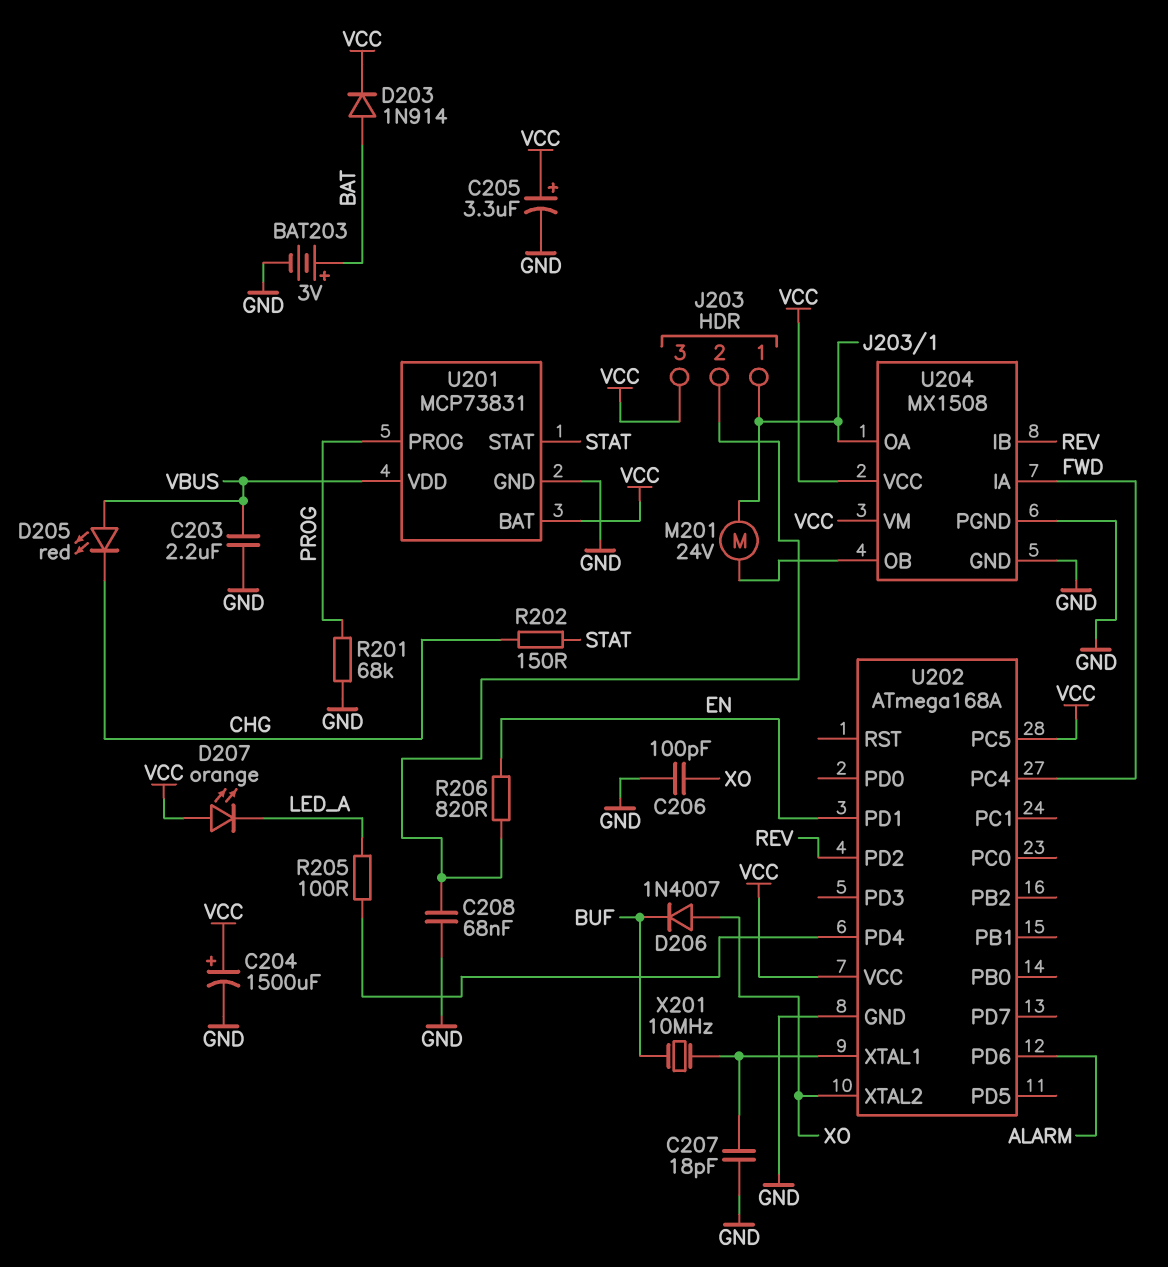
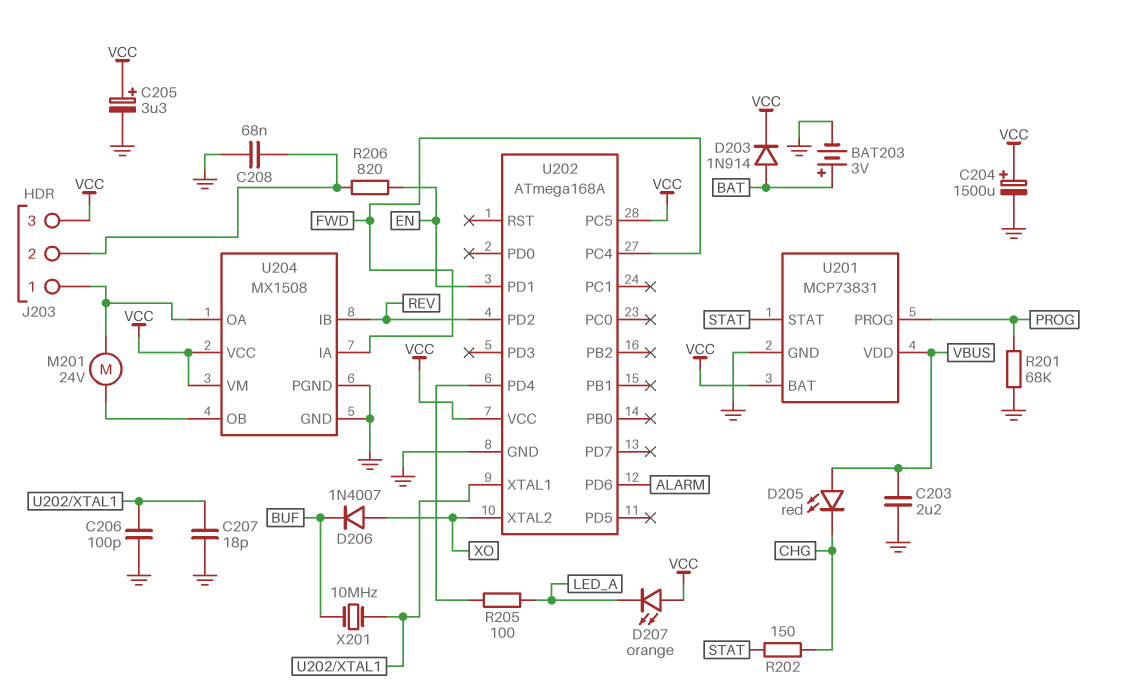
C206: 100pF (GND, XO) -> 100pF (GND, U202/XTAL1)

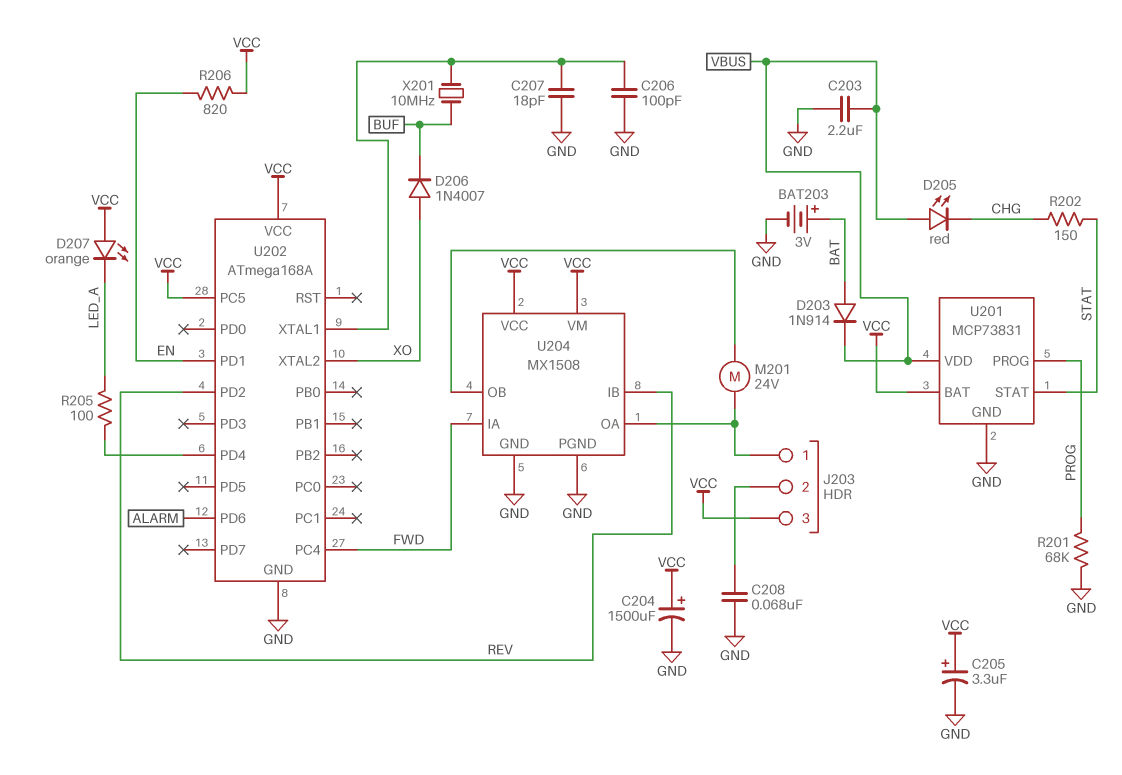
D203: diode 1N914 (A BAT, K VCC) -> diode 1N914 (A BAT, K VBUS)
R206: 820 (EN, J203/2) -> 820 (EN, VCC)

